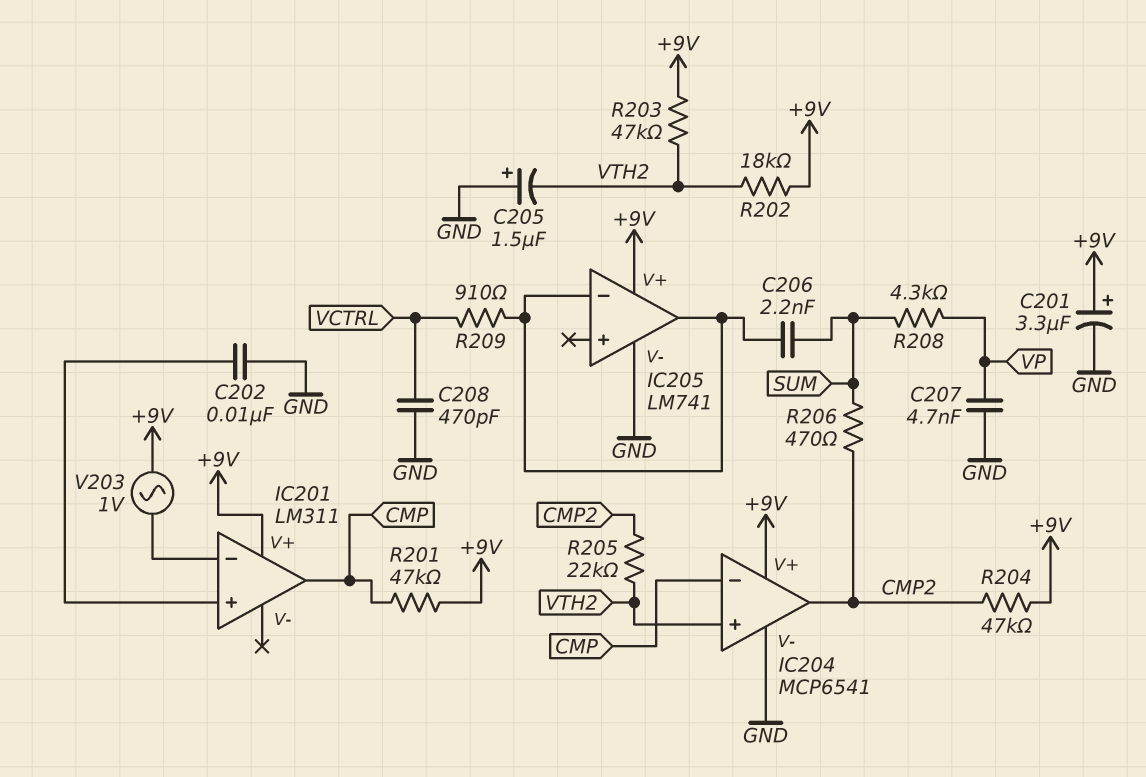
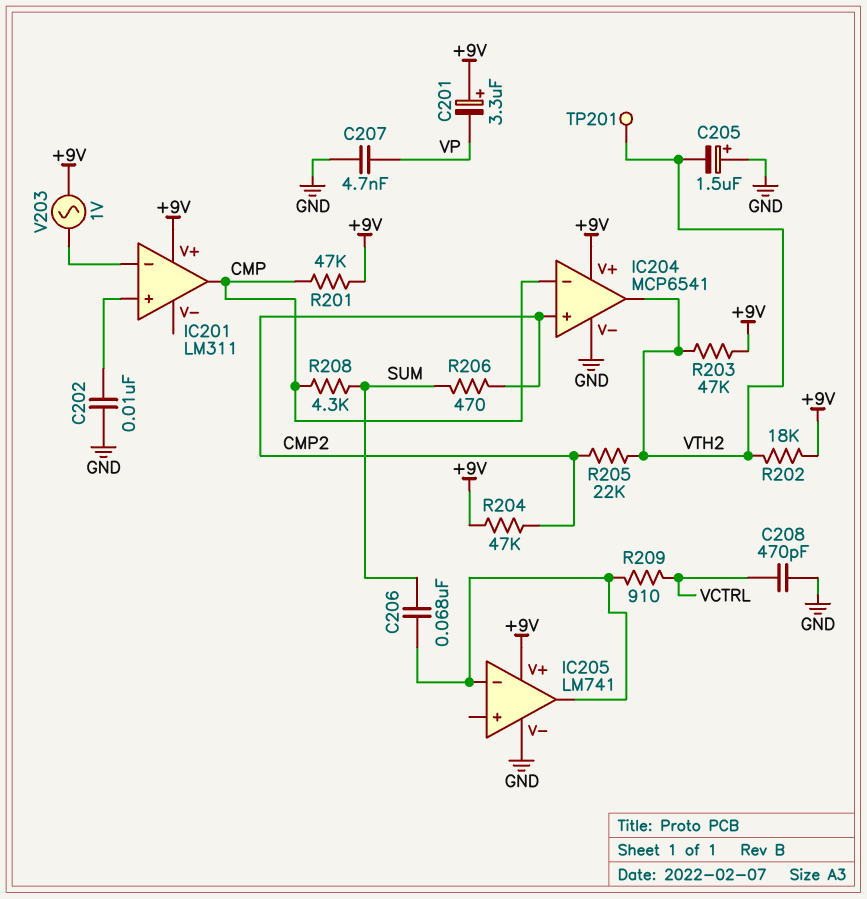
C201: 3.3uF (plus +9V, minus GND) -> 3.3uF (plus +9V, minus VP)
C206: 2.2nF (IC205/in-, SUM) -> 68nF (IC205/in-, SUM)
IC204 pin in+: VTH2 -> CMP2
IC204 pin out: CMP2 -> VTH2
R208: 4.3k (SUM, VP) -> 4.3k (CMP, SUM)
TP201: none -> test point (VTH2)

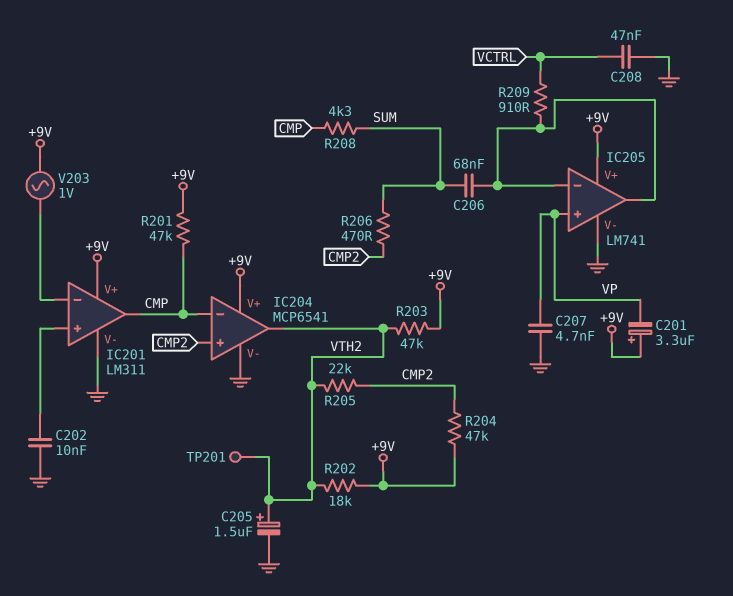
C205: 1.5uF (plus GND, minus VTH2) -> 1.5uF (plus VTH2, minus GND)
C208: 470pF (GND, VCTRL) -> 47nF (GND, VCTRL)
IC201 pin V-: none -> GND
IC205 pin in+: none -> VP

